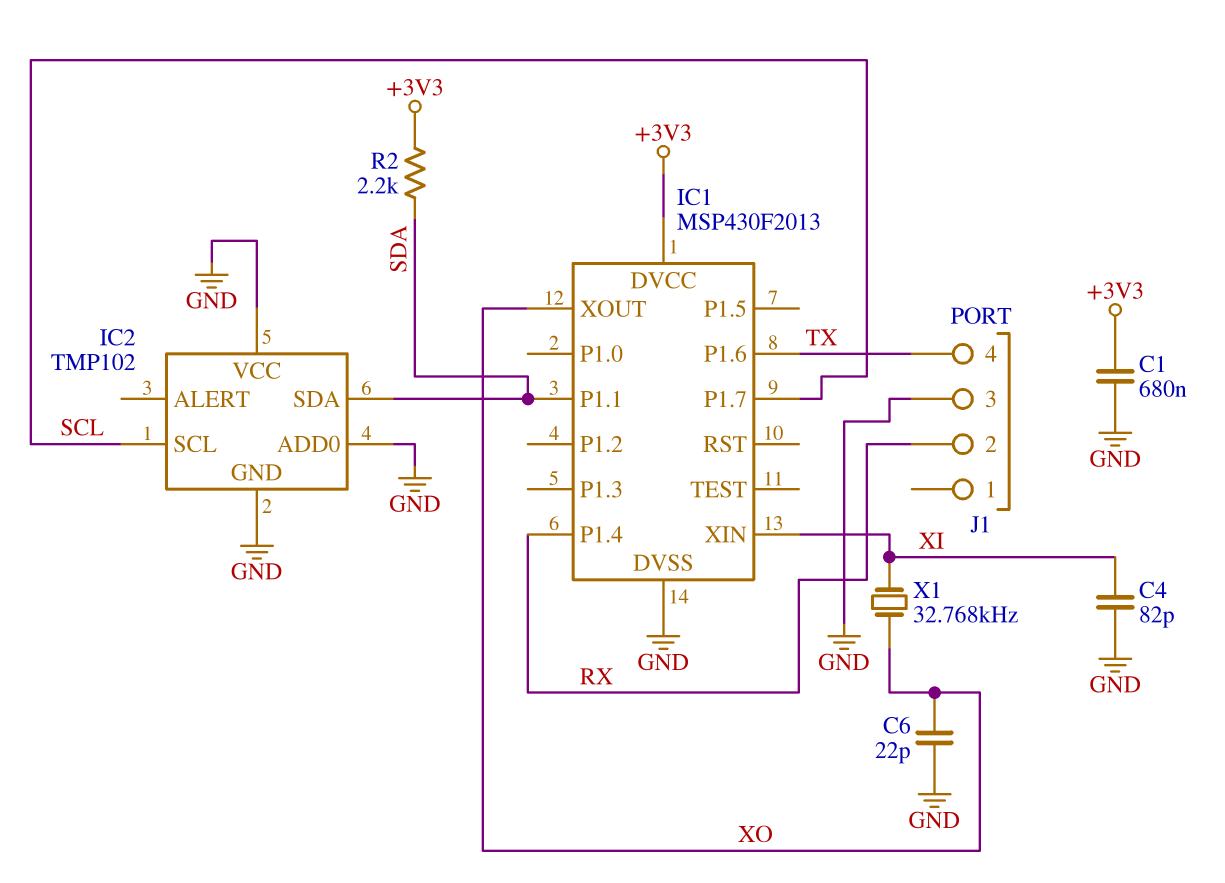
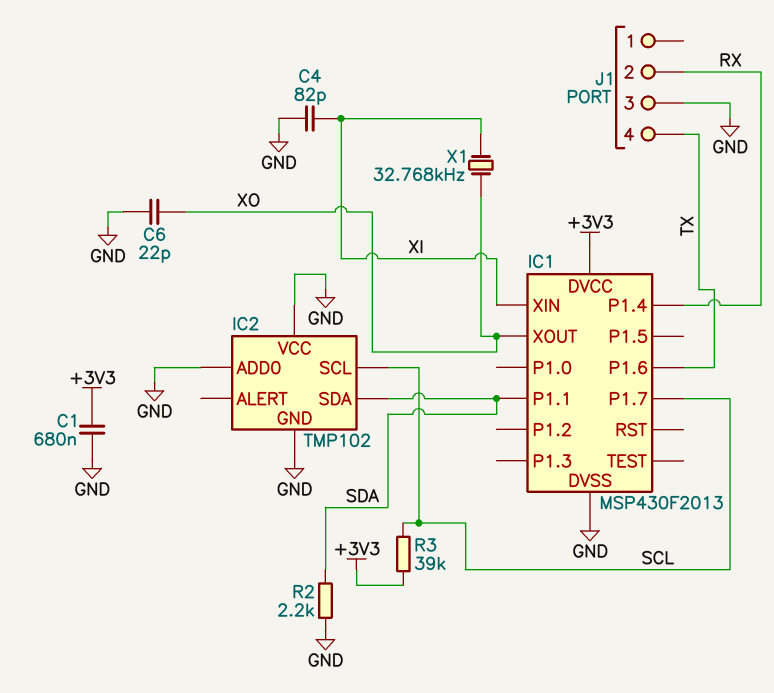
R2: 2.2k (+3V3, SDA) -> 2.2k (GND, SDA)
R3: none -> 39k (+3V3, SCL)

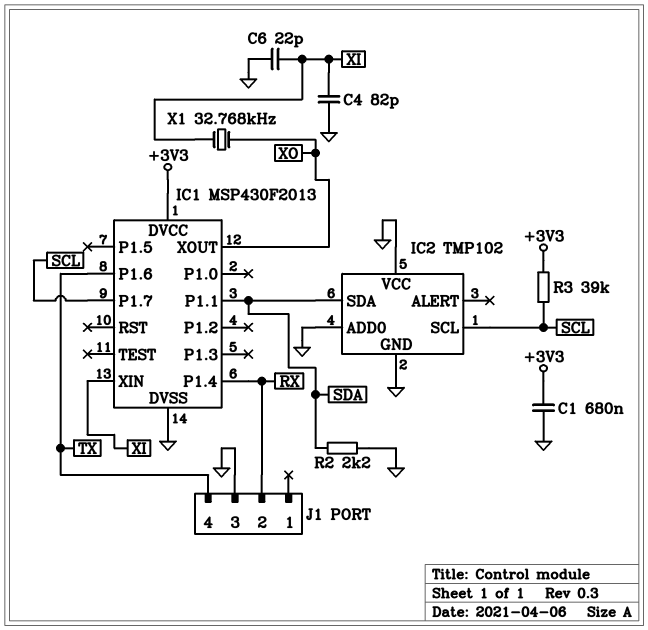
C6: 22pF (GND, XO) -> 22pF (GND, XI)

